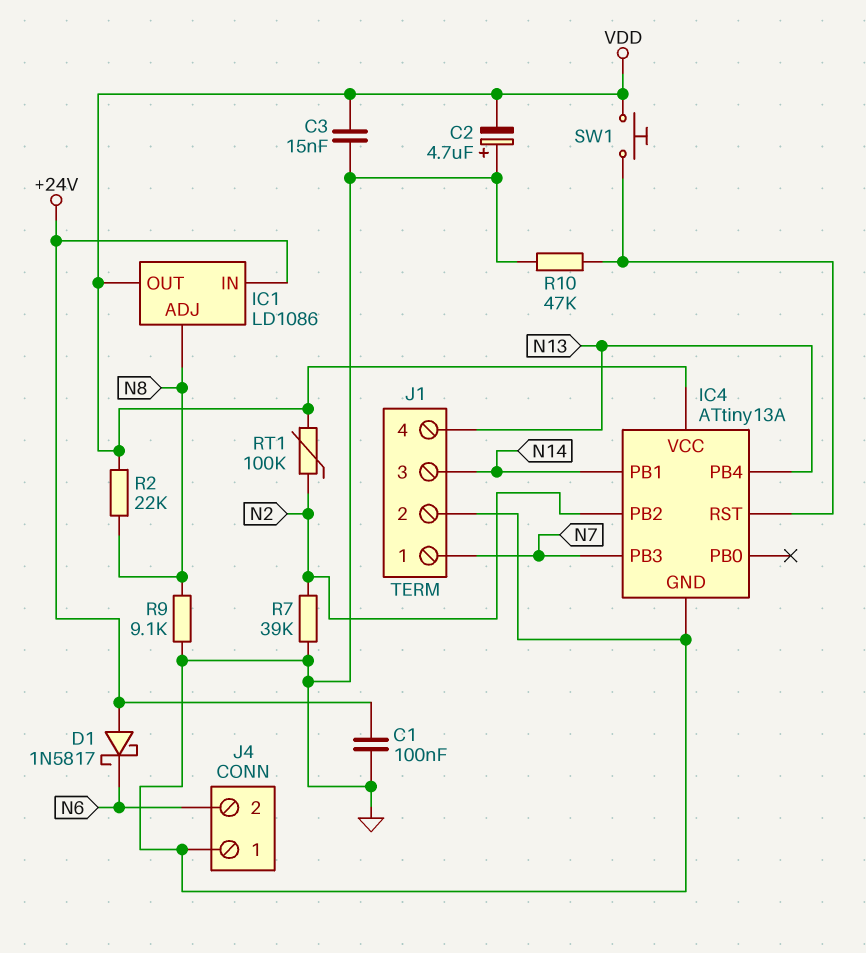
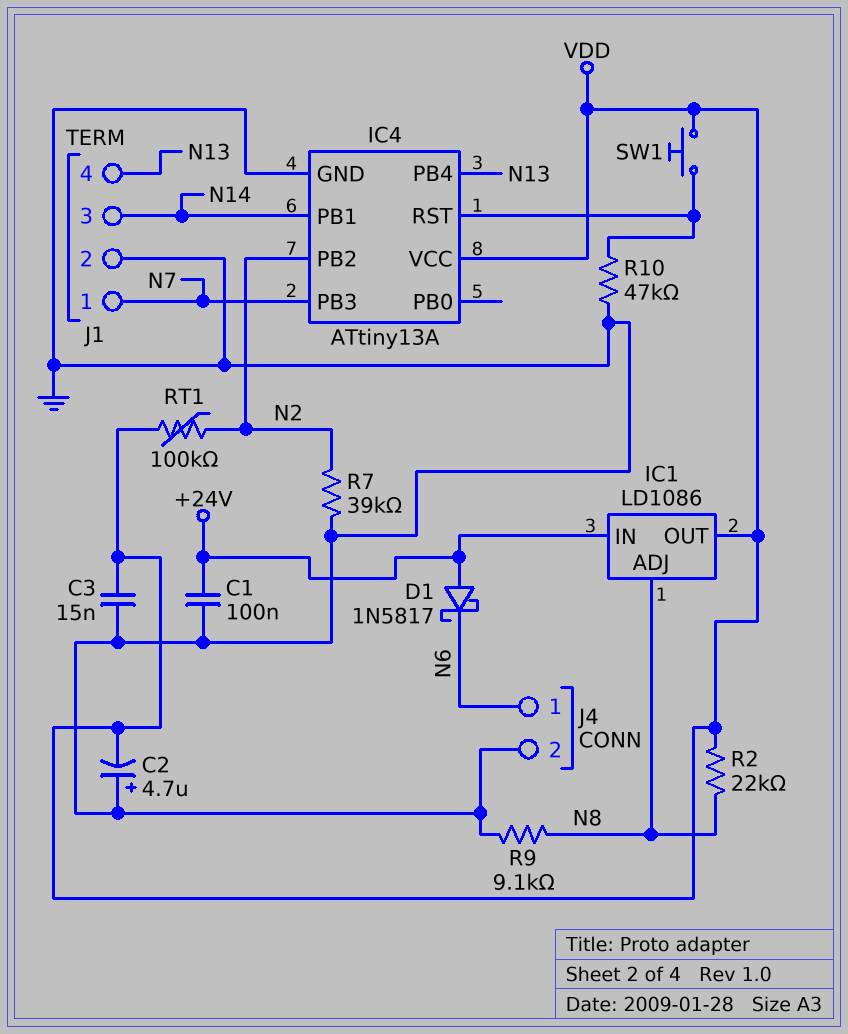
J4 pin 1: GND -> N6
J4 pin 2: N6 -> GND

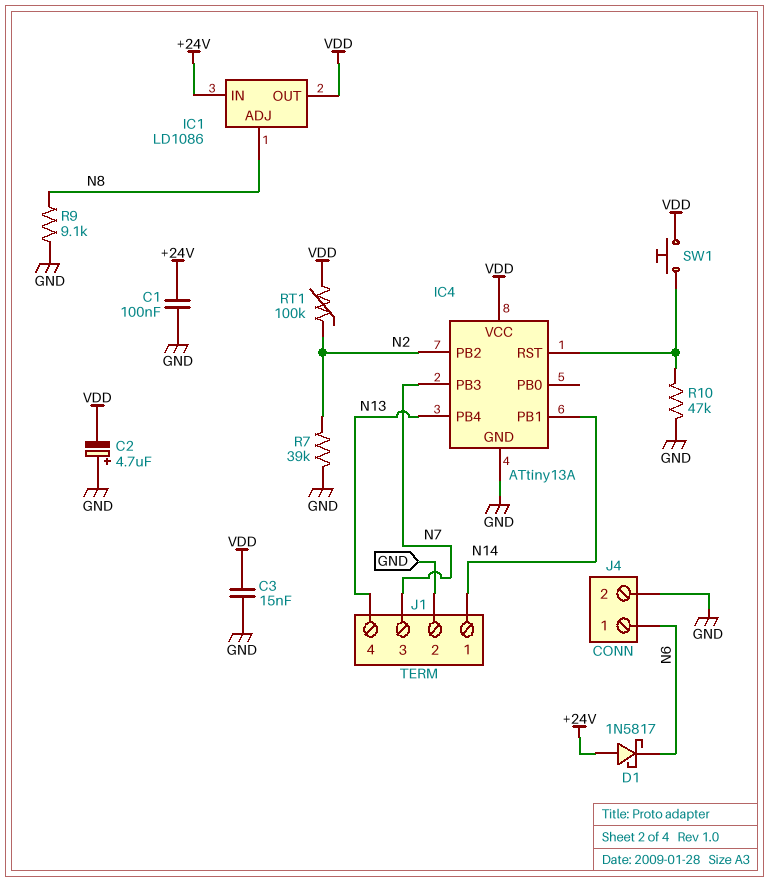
J1 pin 1: N7 -> N14
J1 pin 3: N14 -> N7
R2: 22k (N8, VDD) -> none

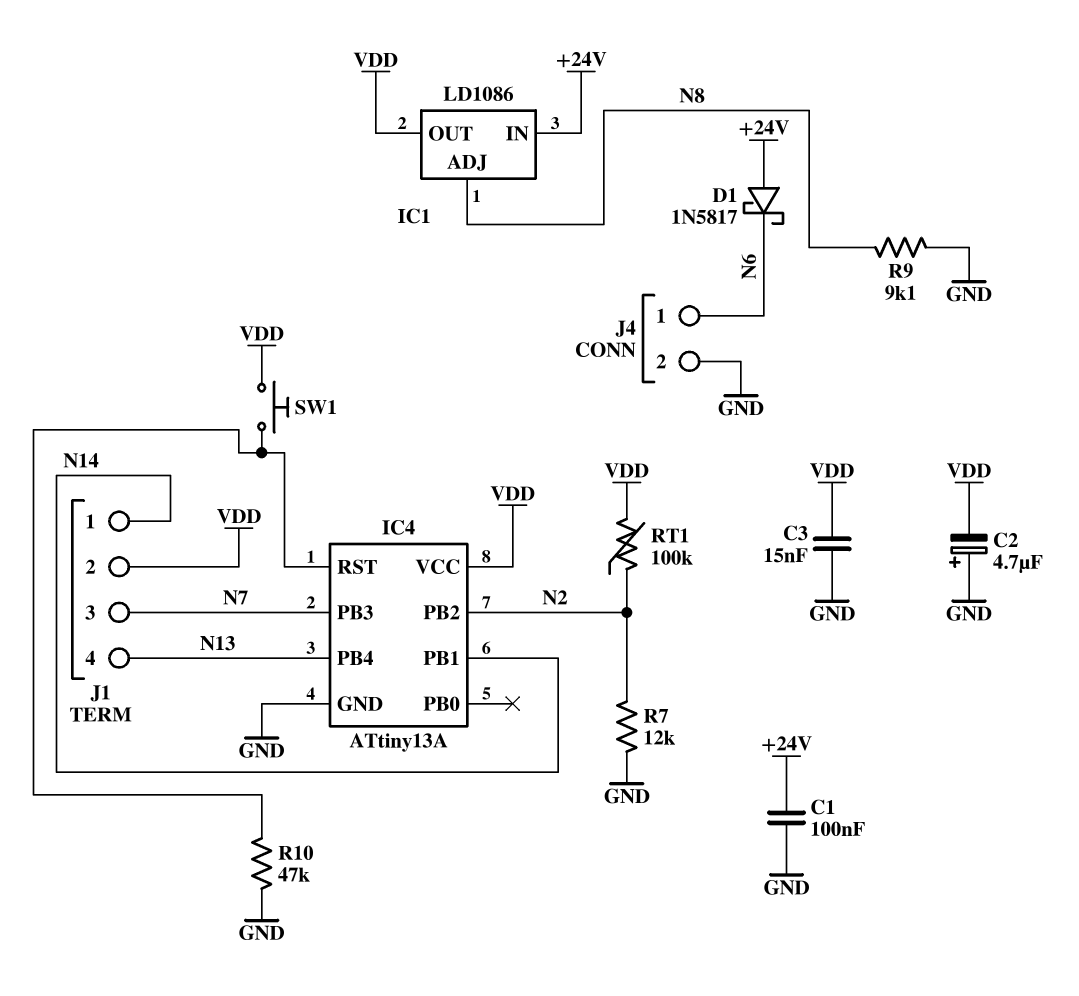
J1 pin 2: GND -> VDD
R7: 39k (GND, N2) -> 12k (GND, N2)

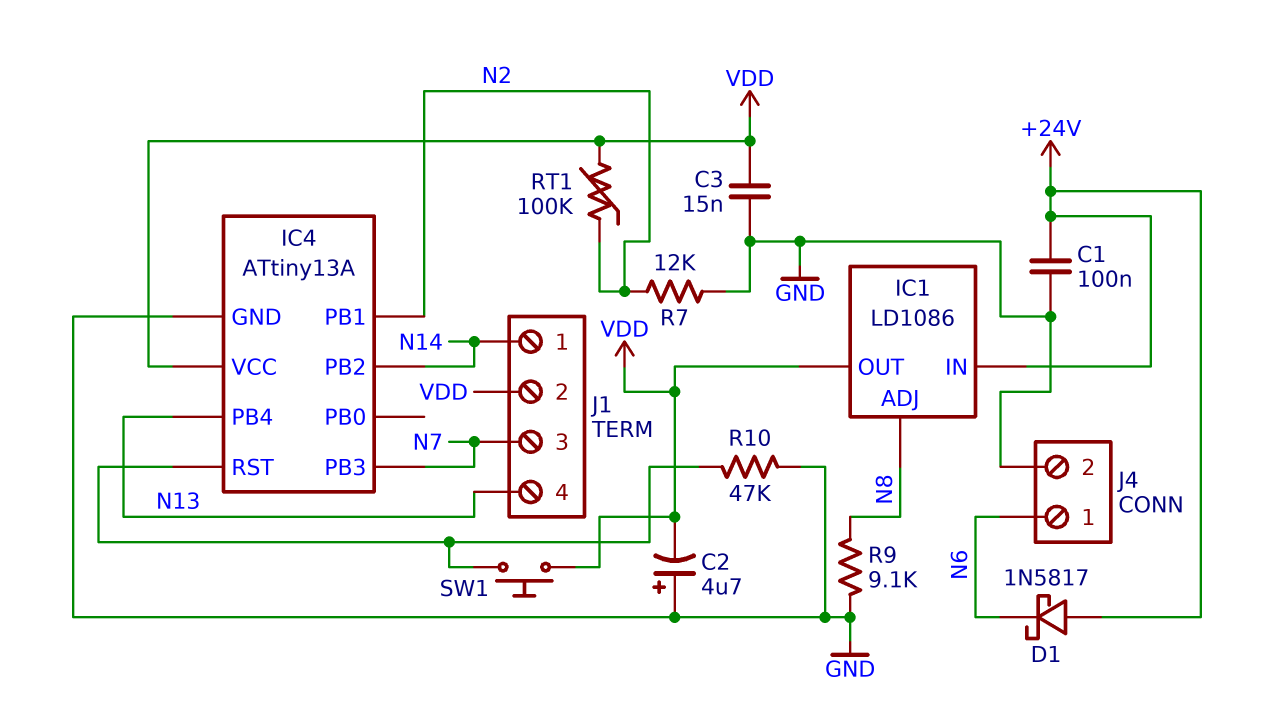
IC4 pin PB1: N14 -> N2
IC4 pin PB2: N2 -> N14

